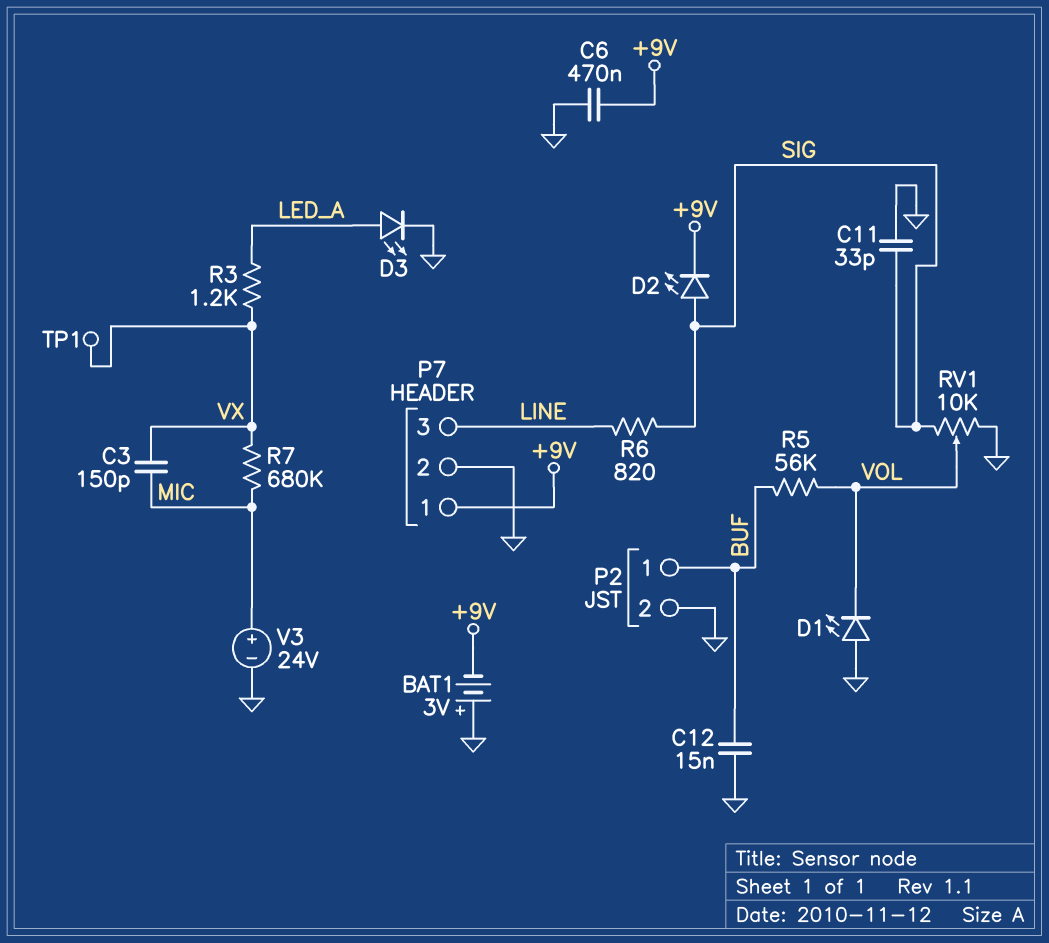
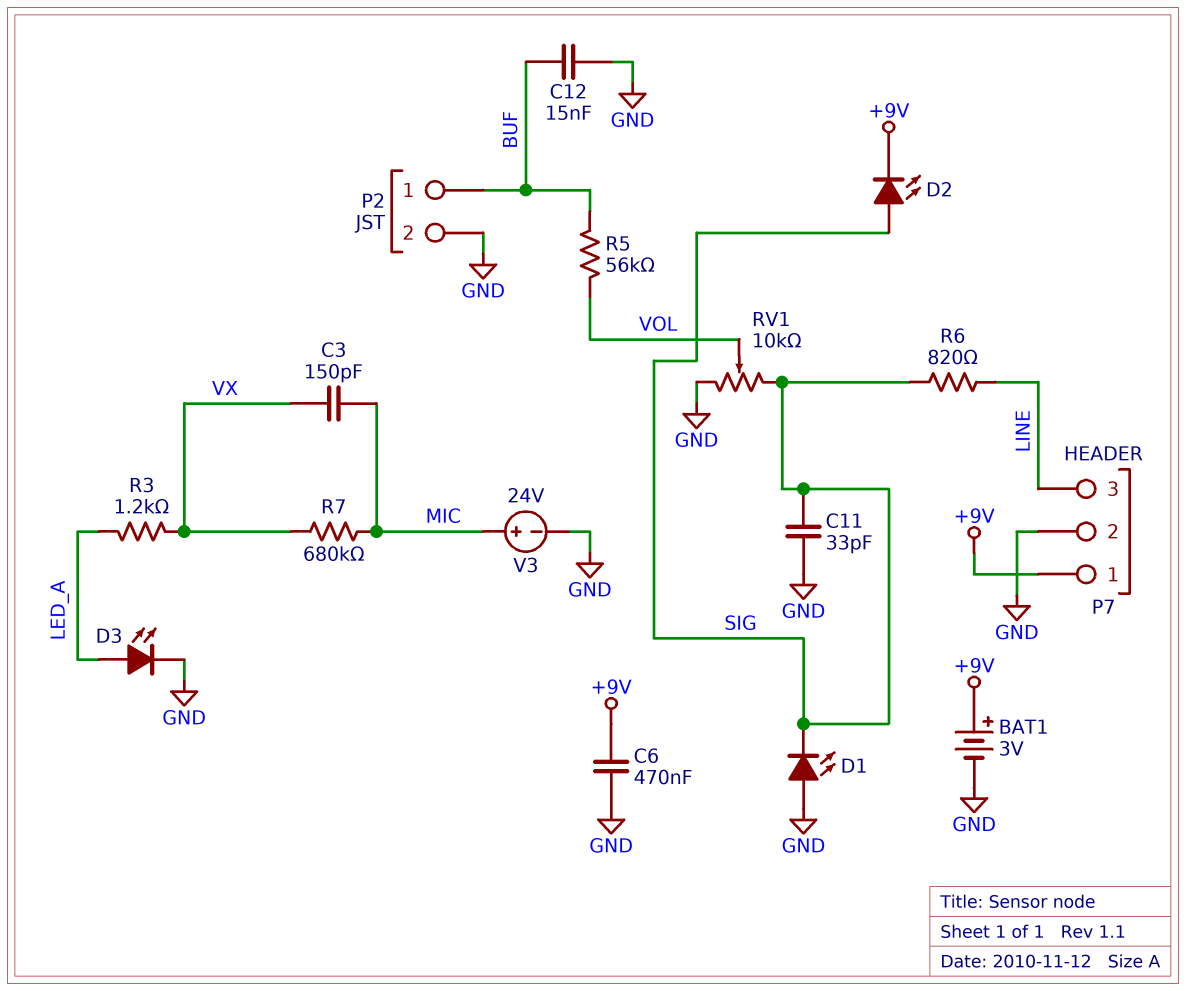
BAT1: 3V (plus GND, minus +9V) -> 3V (plus +9V, minus GND)
D1: LED (A GND, K VOL) -> LED (A GND, K SIG)
TP1: test point (VX) -> none

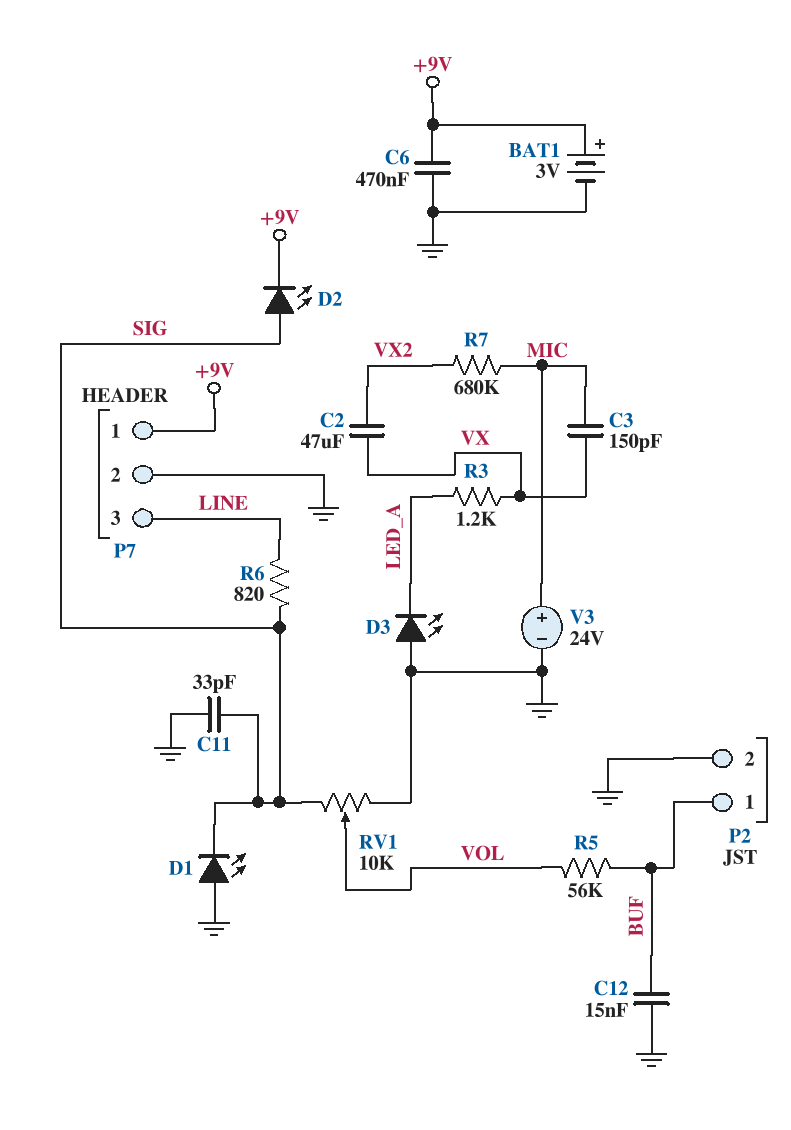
C2: none -> 47uF (VX, VX2)
D3: LED (A LED_A, K GND) -> LED (A GND, K LED_A)
R7: 680k (MIC, VX) -> 680k (MIC, VX2)

